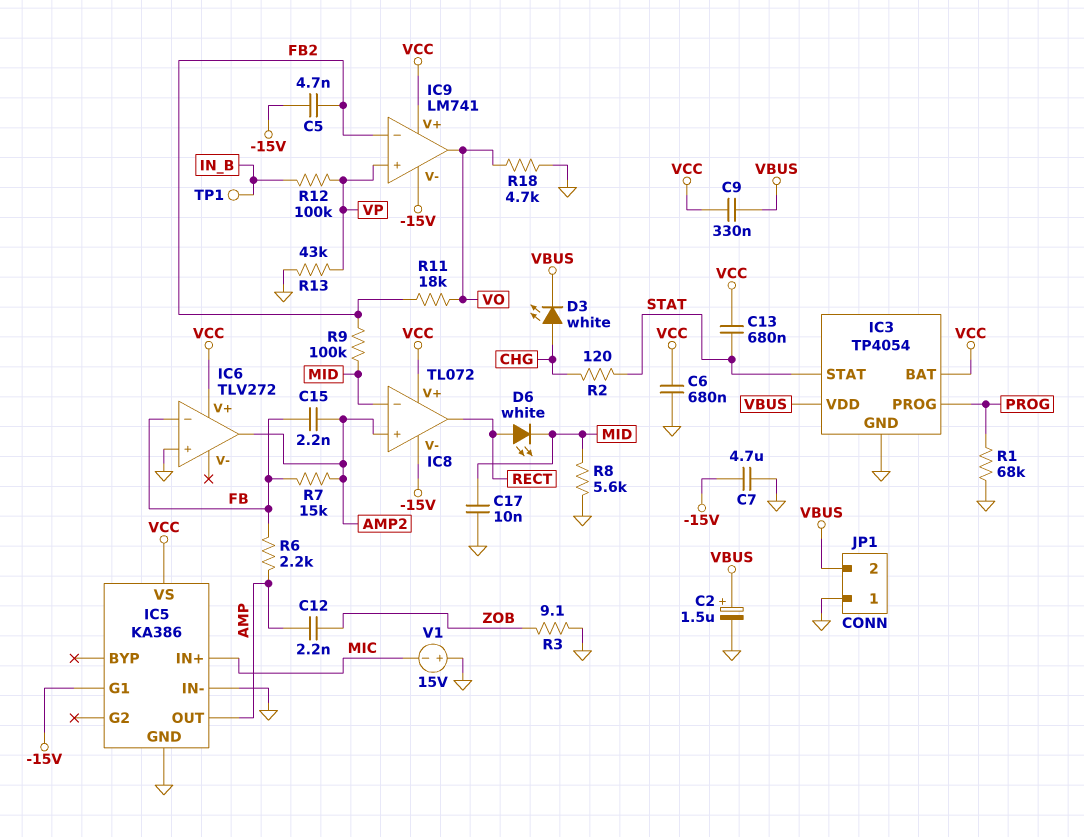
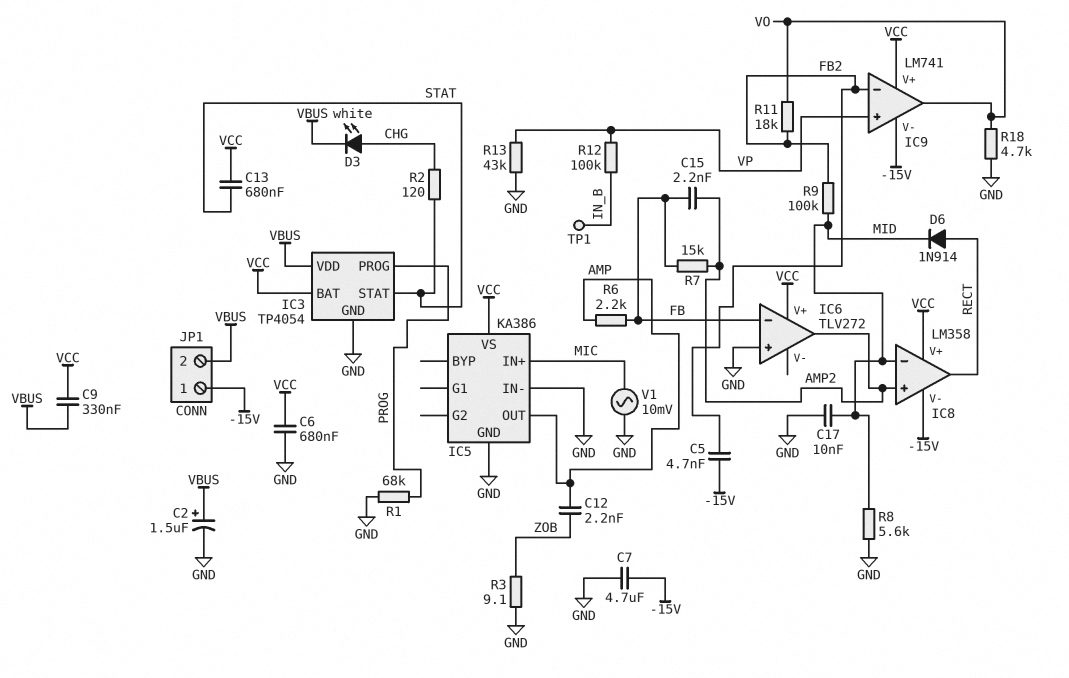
D6: LED white (A RECT, K MID) -> diode 1N914 (A RECT, K MID)
IC5 pin G1: -15V -> none
IC8: TL072 -> LM358
JP1 pin 1: GND -> -15V
V1: 15V (plus GND, minus MIC) -> AC 10mV (GND, MIC)

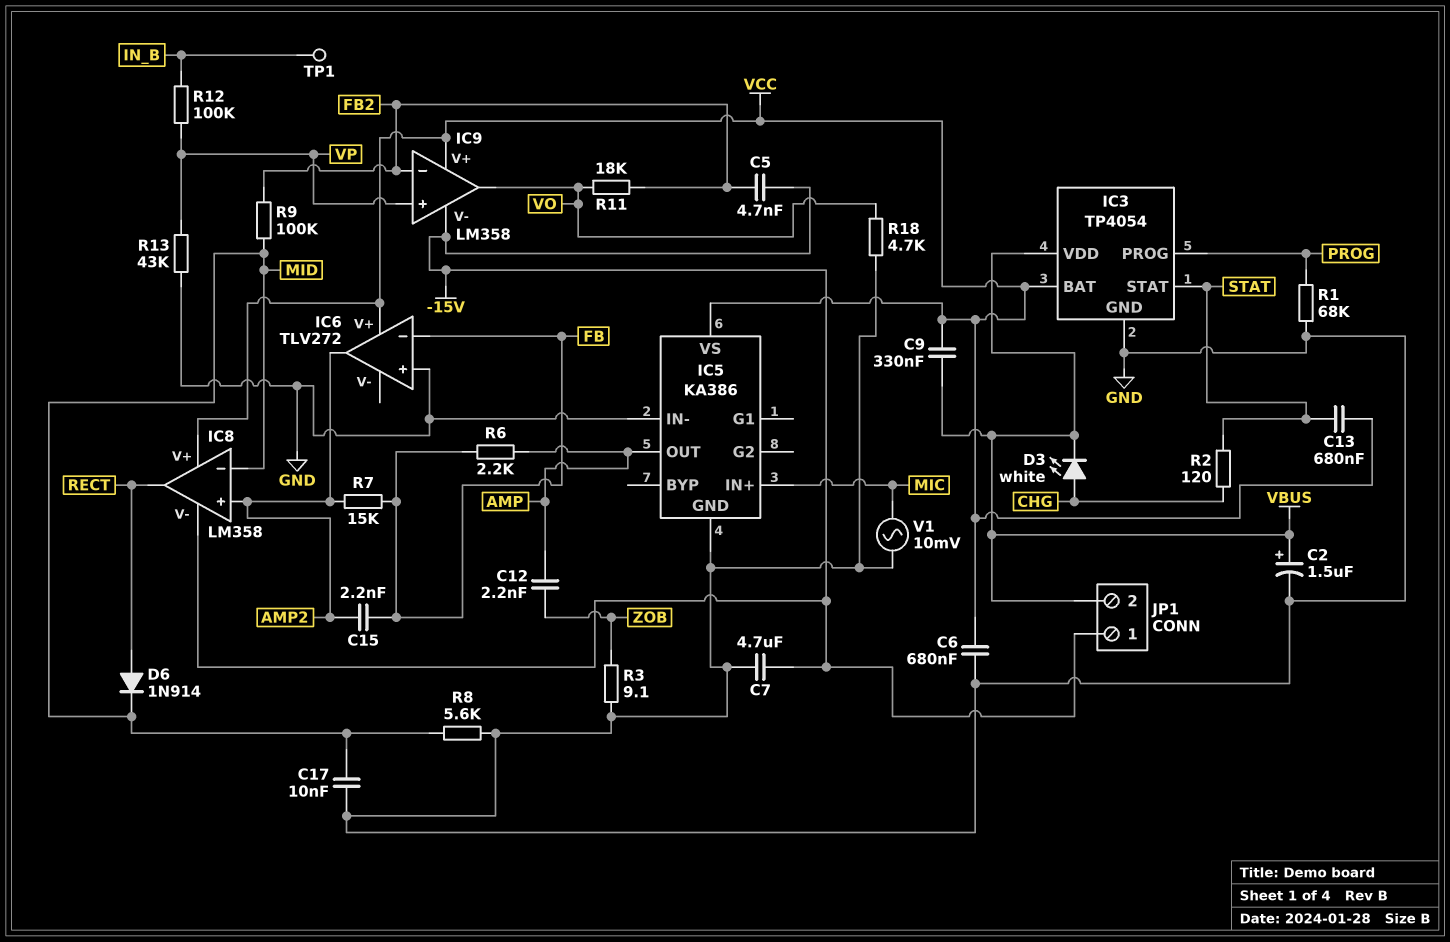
IC9: LM741 -> LM358

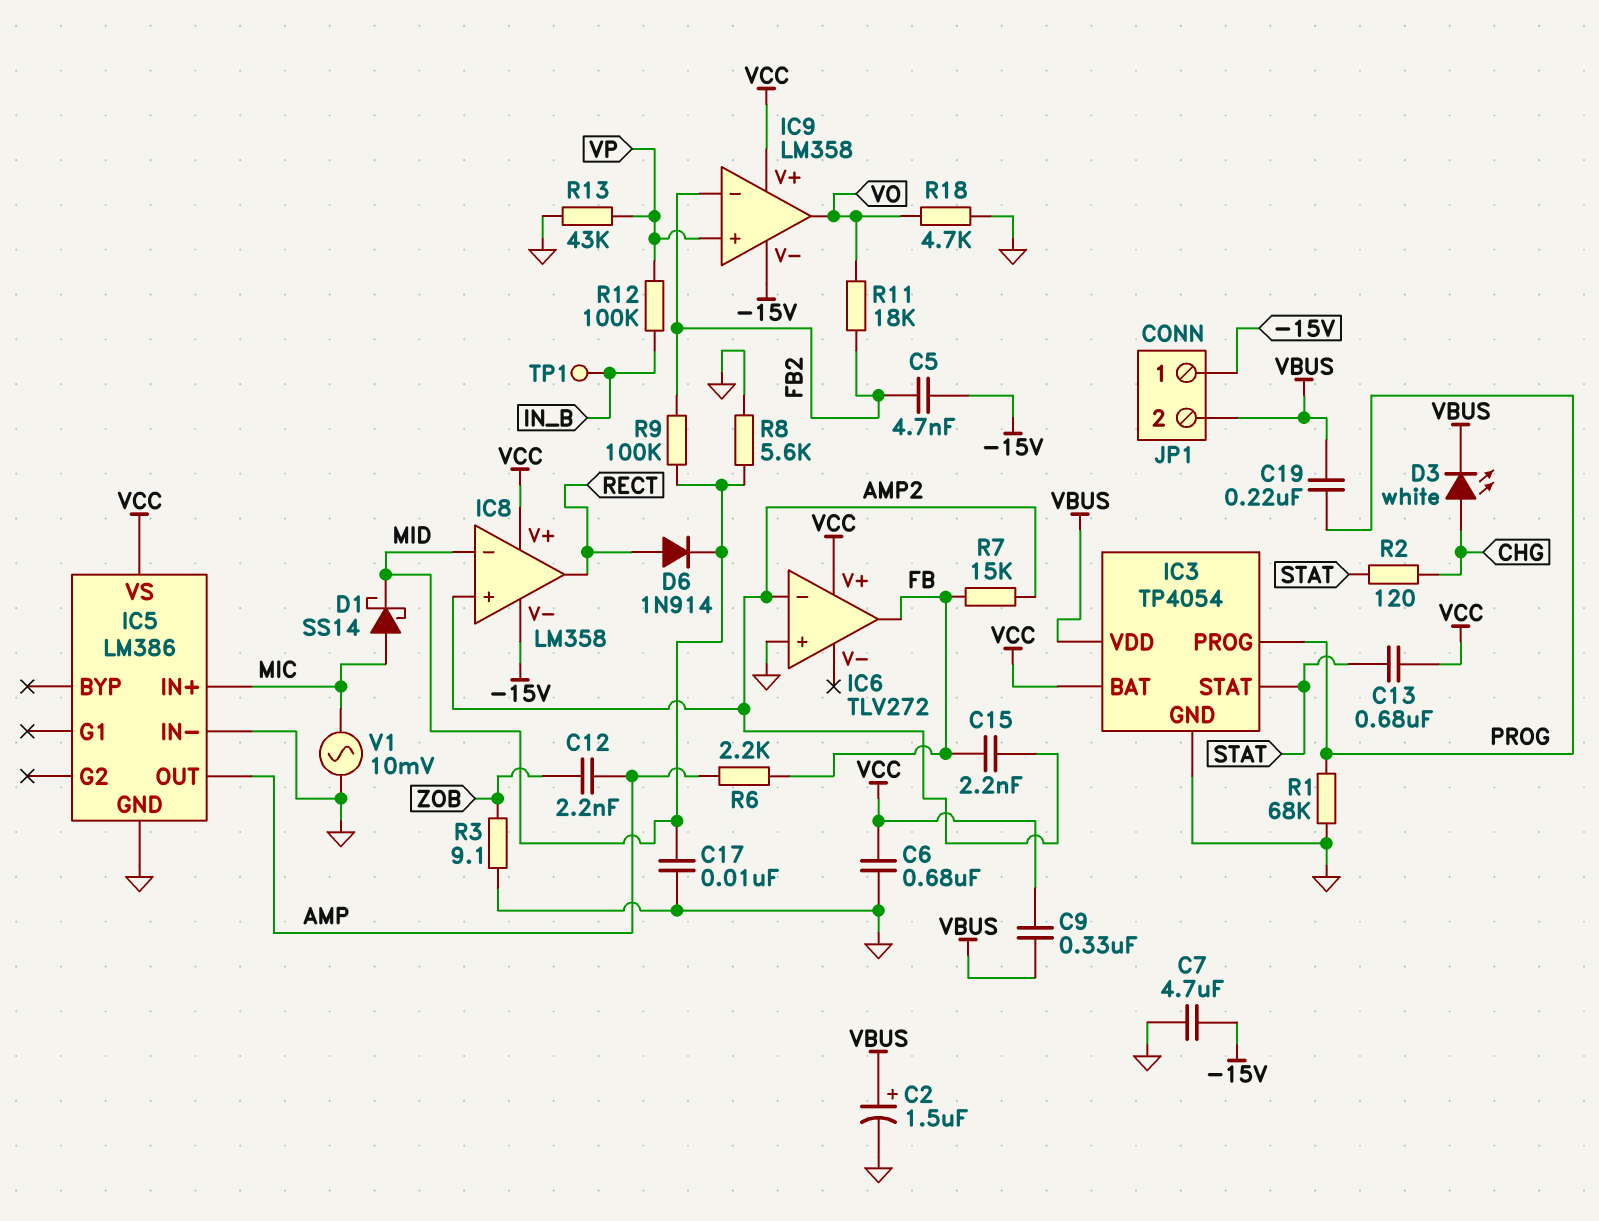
C19: none -> 220nF (PROG, VBUS)
D1: none -> schottky SS14 (A MIC, K MID)
IC5: KA386 -> LM386
IC6 pin in-: FB -> AMP2
IC6 pin out: AMP2 -> FB

